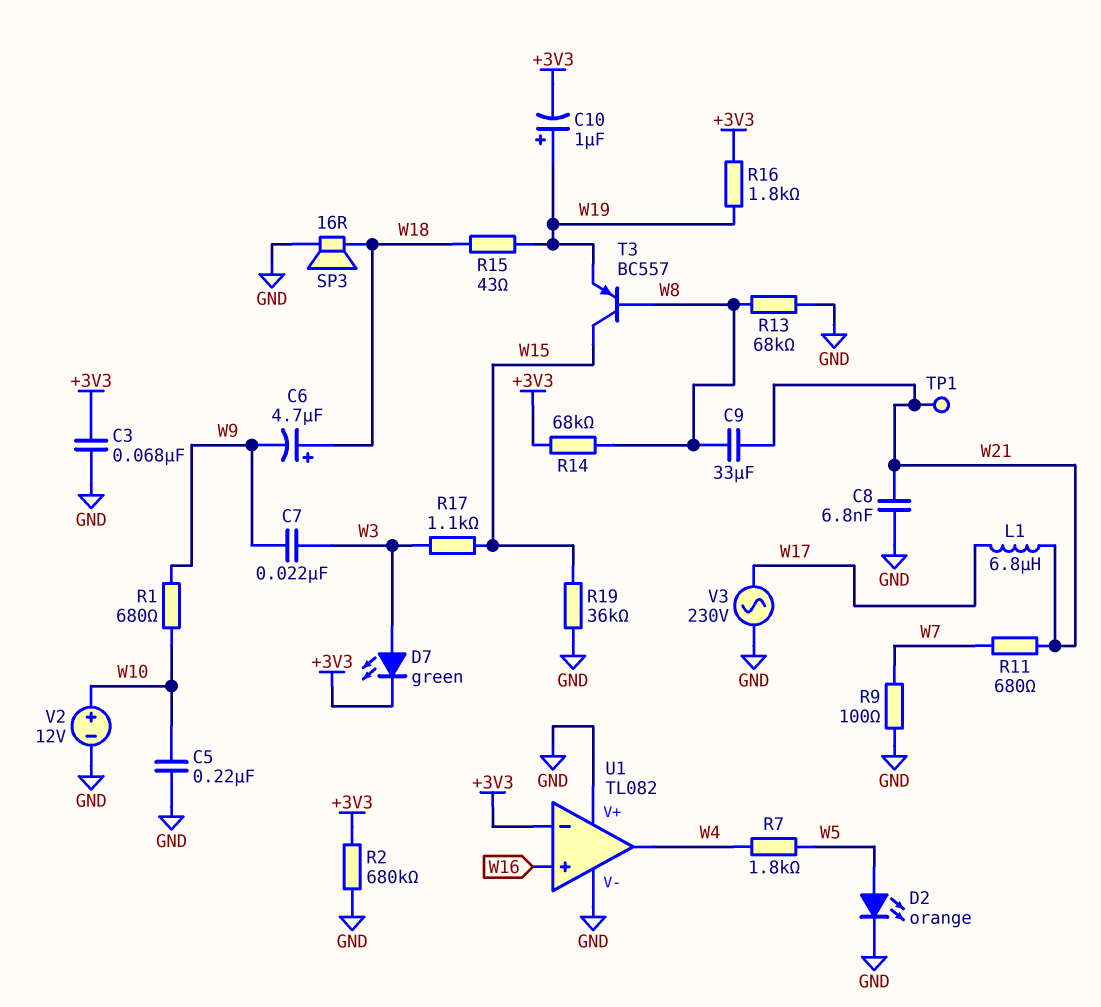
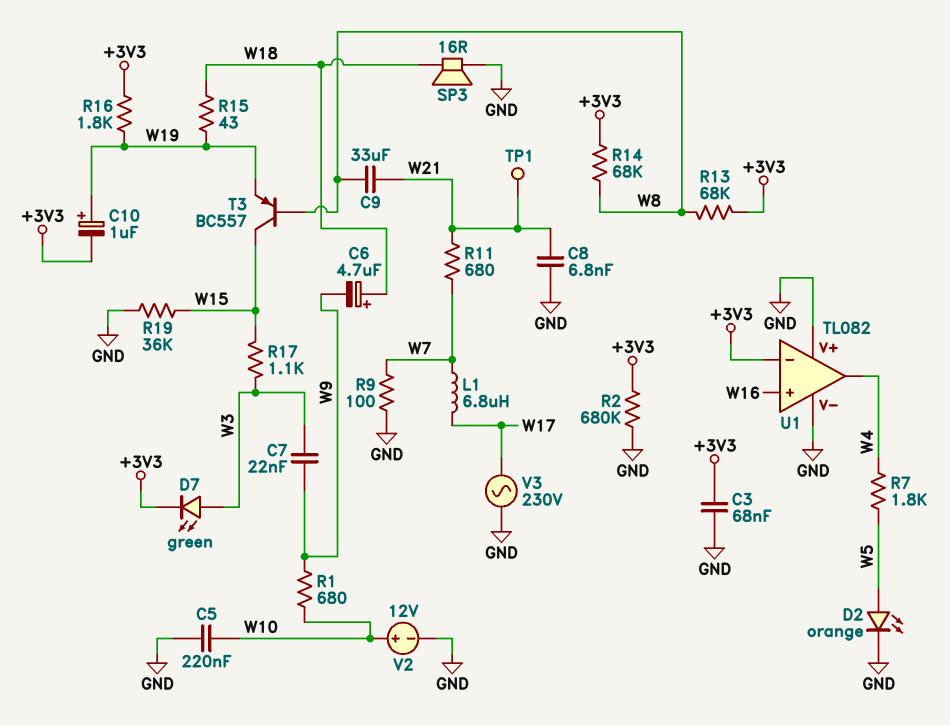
L1: 6.8uH (W17, W21) -> 6.8uH (W7, W17)
R13: 68k (GND, W8) -> 68k (+3V3, W8)

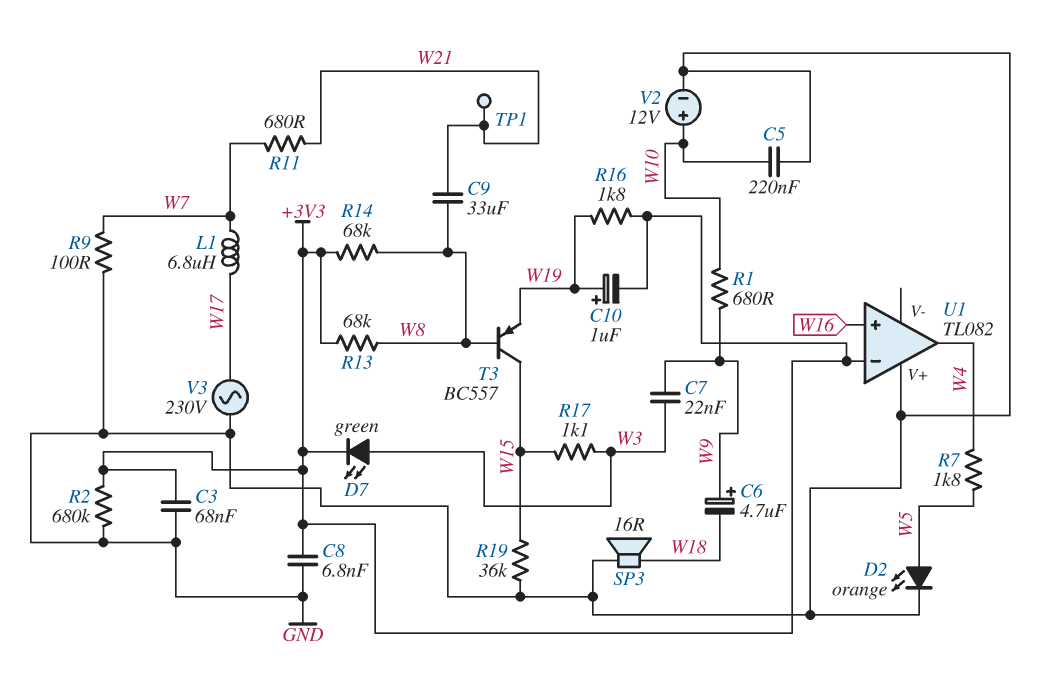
C6: 4.7uF (plus W18, minus W9) -> 4.7uF (plus W9, minus W18)
C8: 6.8nF (GND, W21) -> 6.8nF (+3V3, GND)
R15: 43 (W18, W19) -> none
U1 pin V-: GND -> none

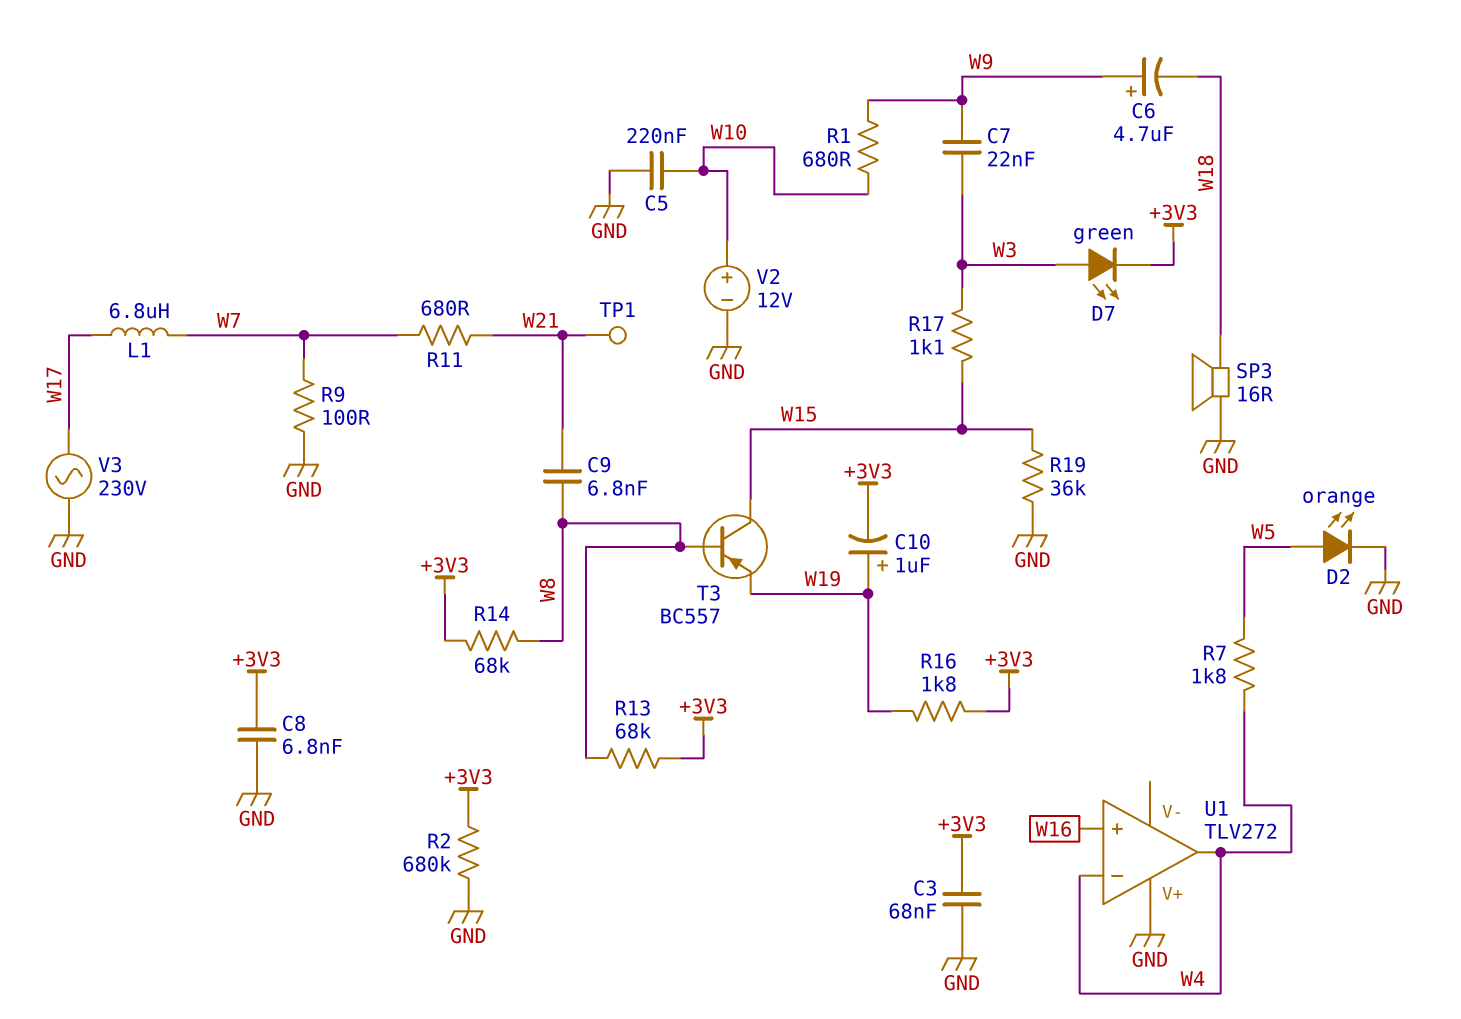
C9: 33uF (W8, W21) -> 6.8nF (W8, W21)
U1: TL082 -> TLV272
U1 pin in-: +3V3 -> W4

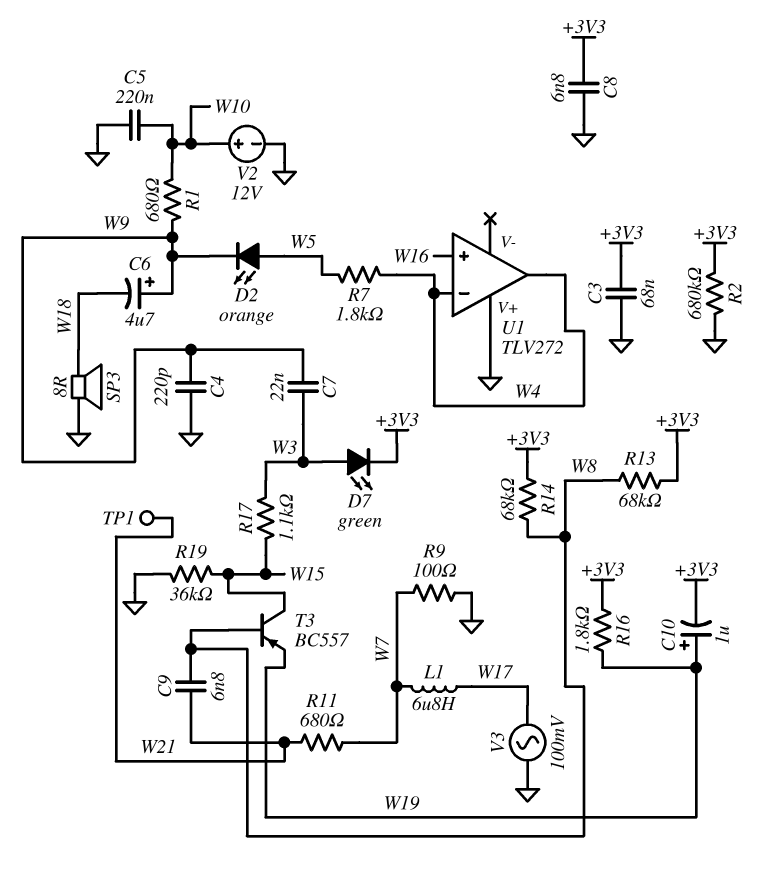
C4: none -> 220pF (GND, W9)
D2: LED orange (A W5, K GND) -> LED orange (A W5, K W9)
SP3: speaker 16R (GND, W18) -> speaker 8R (GND, W18)
V3: AC 230V (GND, W17) -> AC 100mV (GND, W17)

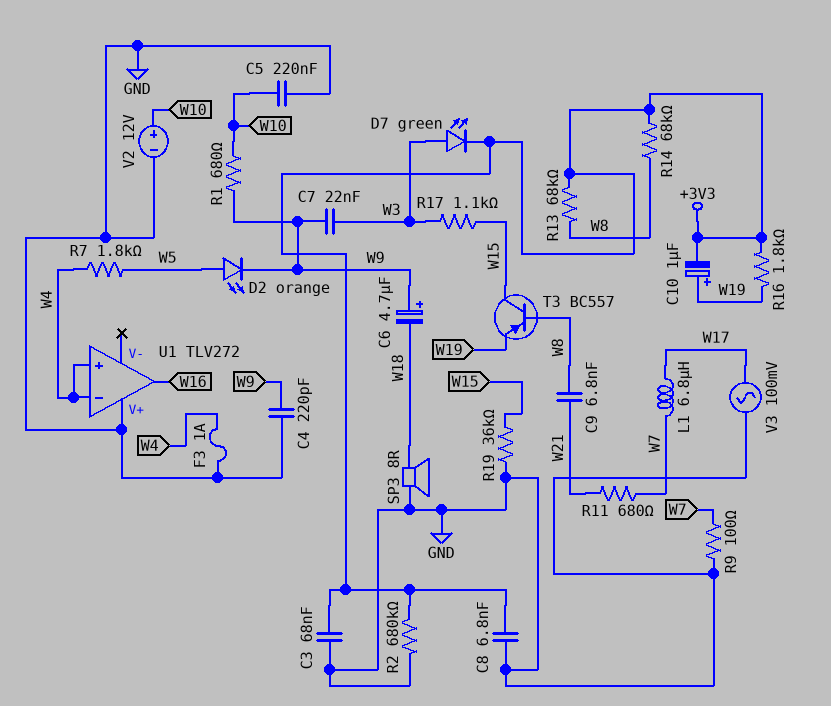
F3: none -> 1A (GND, W4)
TP1: test point (W21) -> none
U1 pin in+: W16 -> W4
U1 pin out: W4 -> W16

